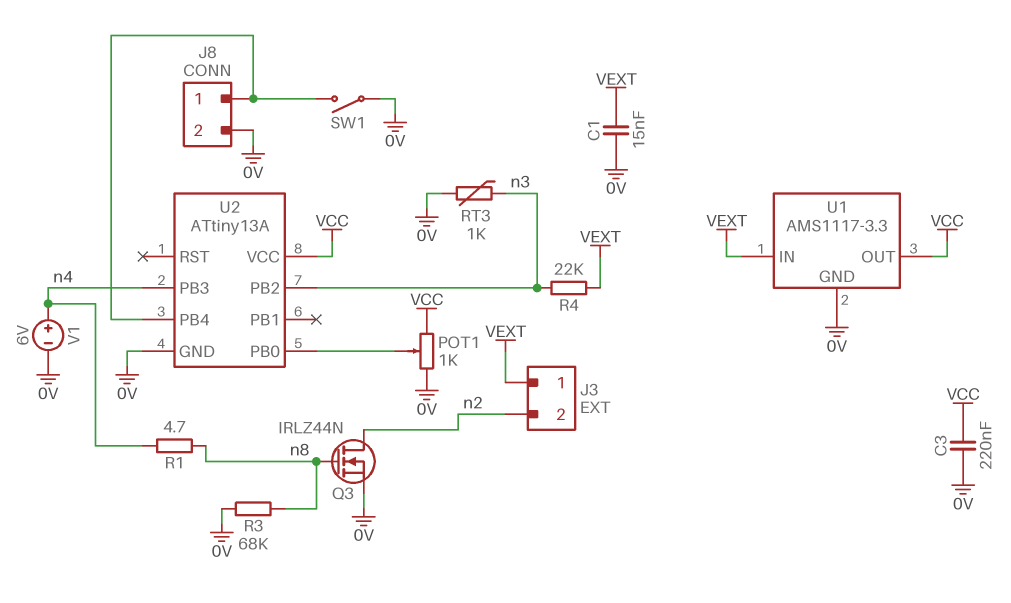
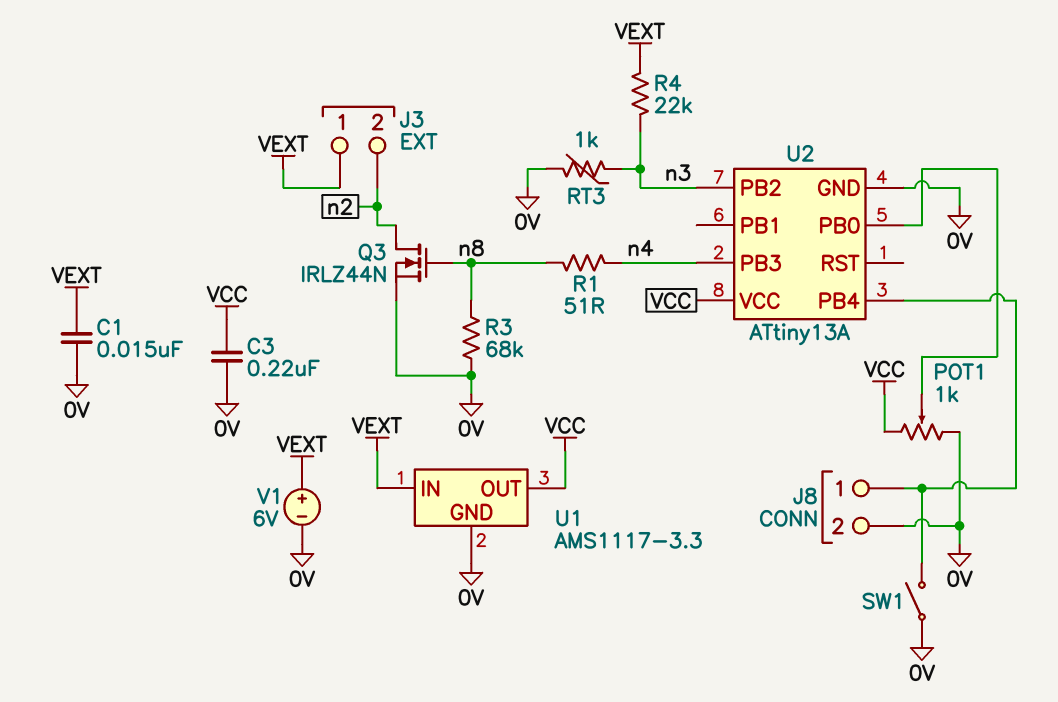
R1: 4.7 (n4, n8) -> 51 (n4, n8)
V1: 6V (plus n4, minus 0V) -> 6V (plus VEXT, minus 0V)

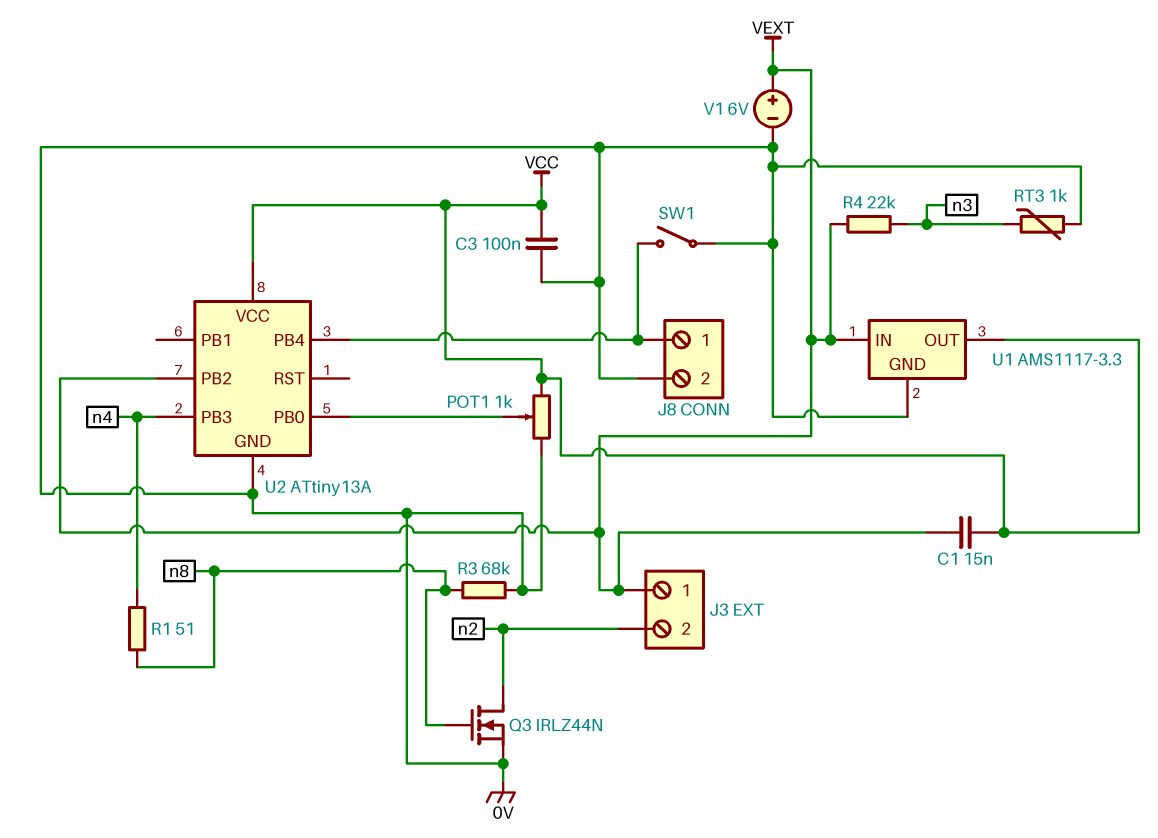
C1: 15nF (0V, VEXT) -> 15nF (VCC, VEXT)
C3: 220nF (0V, VCC) -> 100nF (0V, VCC)
U2 pin PB2: n3 -> VEXT

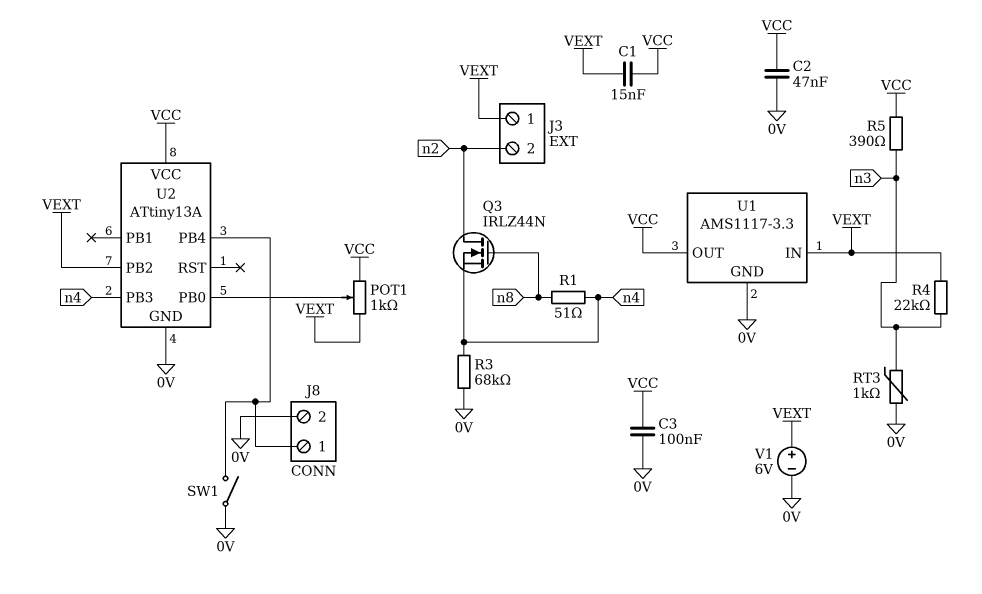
C2: none -> 47nF (0V, VCC)
POT1: 1k (0V, VCC, wiper U2/PB0) -> 1k (VCC, VEXT, wiper U2/PB0)
Q3: NMOS IRLZ44N (G n8, D n2, S 0V) -> NMOS IRLZ44N (G n8, D n2, S n4)
R3: 68k (0V, n8) -> 68k (0V, n4)
R5: none -> 390 (VCC, n3)

